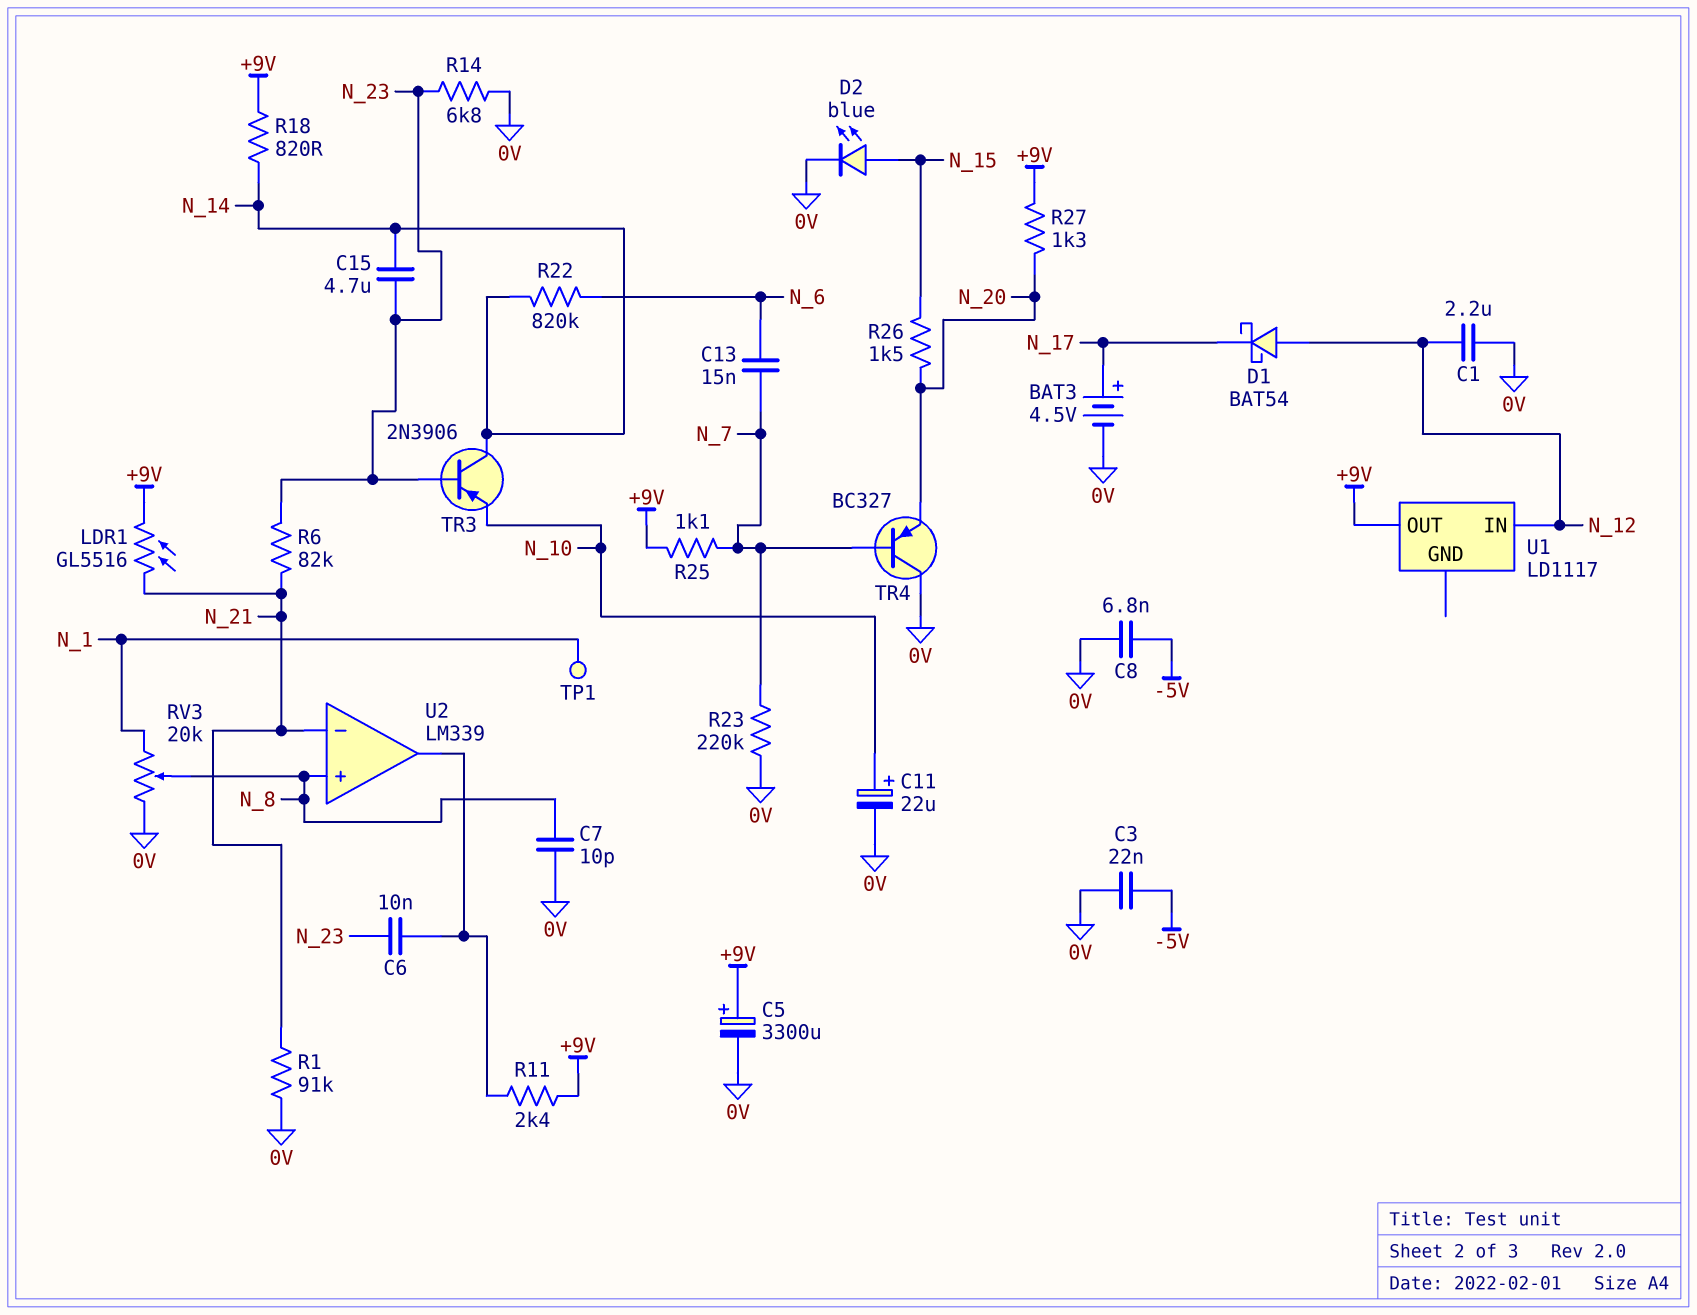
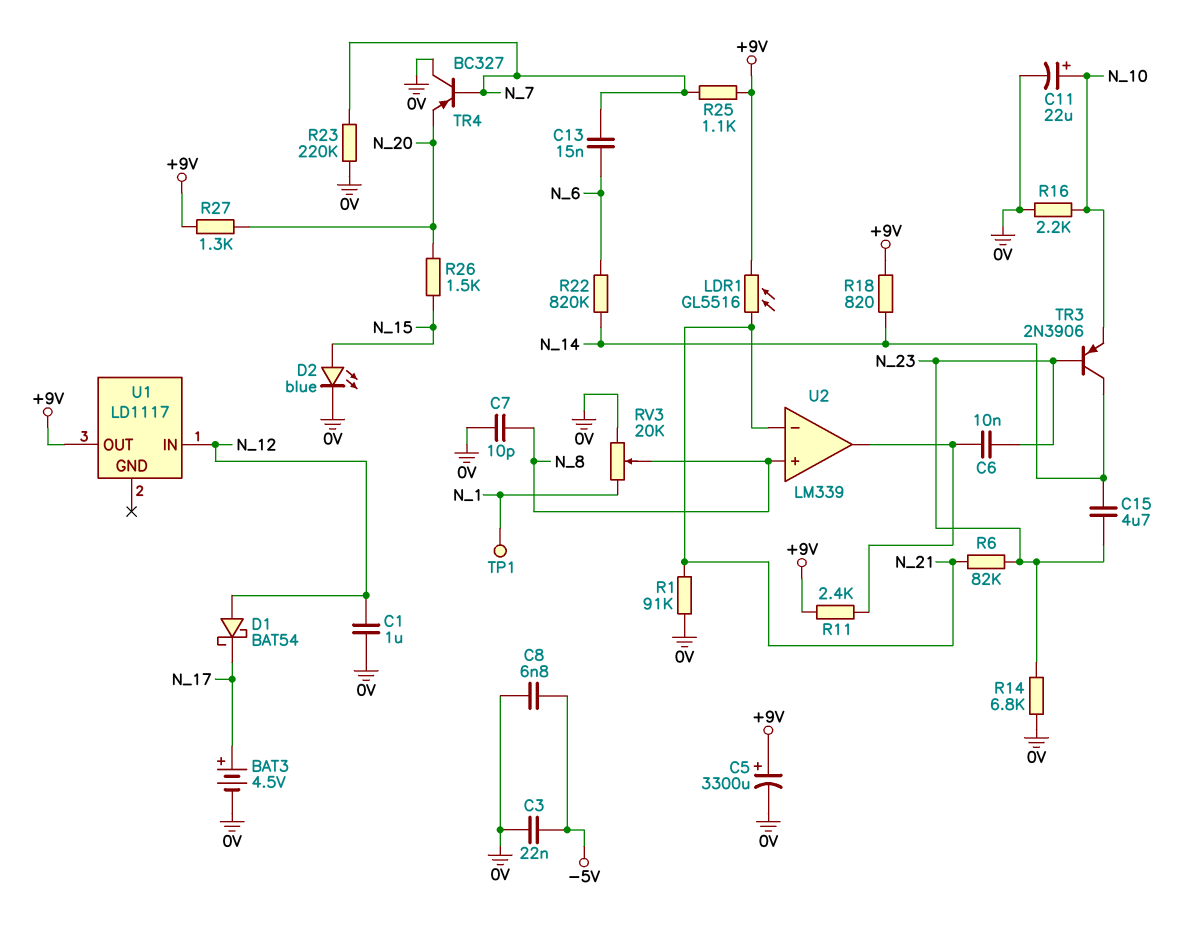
C1: 2.2uF (0V, N_12) -> 1uF (0V, N_12)
R16: none -> 2.2k (0V, N_10)

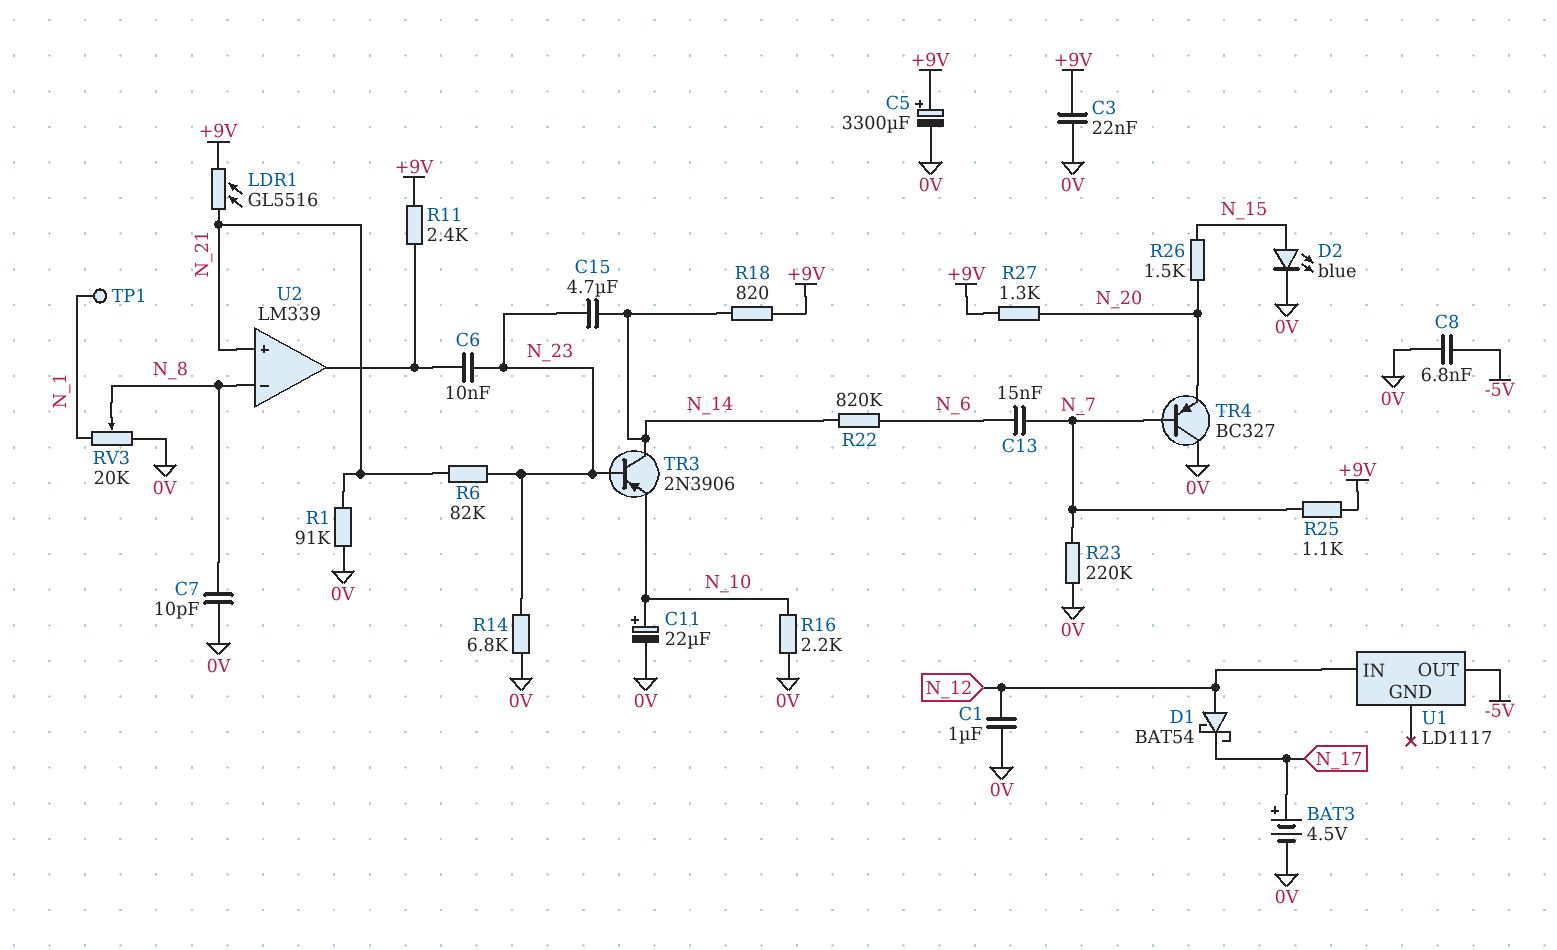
C3: 22nF (-5V, 0V) -> 22nF (+9V, 0V)
U1 pin OUT: +9V -> -5V
U2 pin in+: N_8 -> N_21
U2 pin in-: N_21 -> N_8

